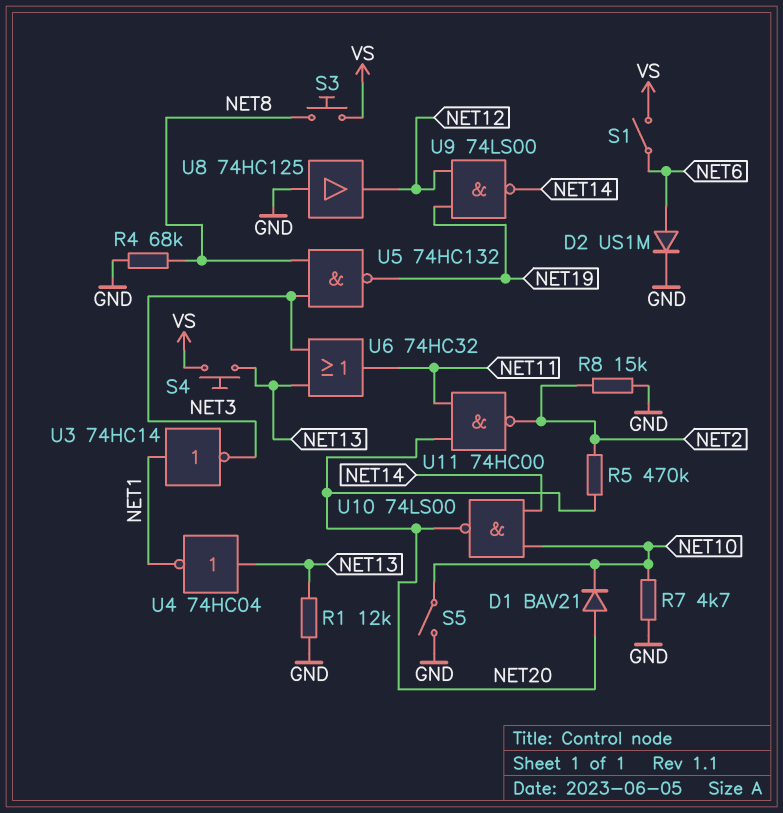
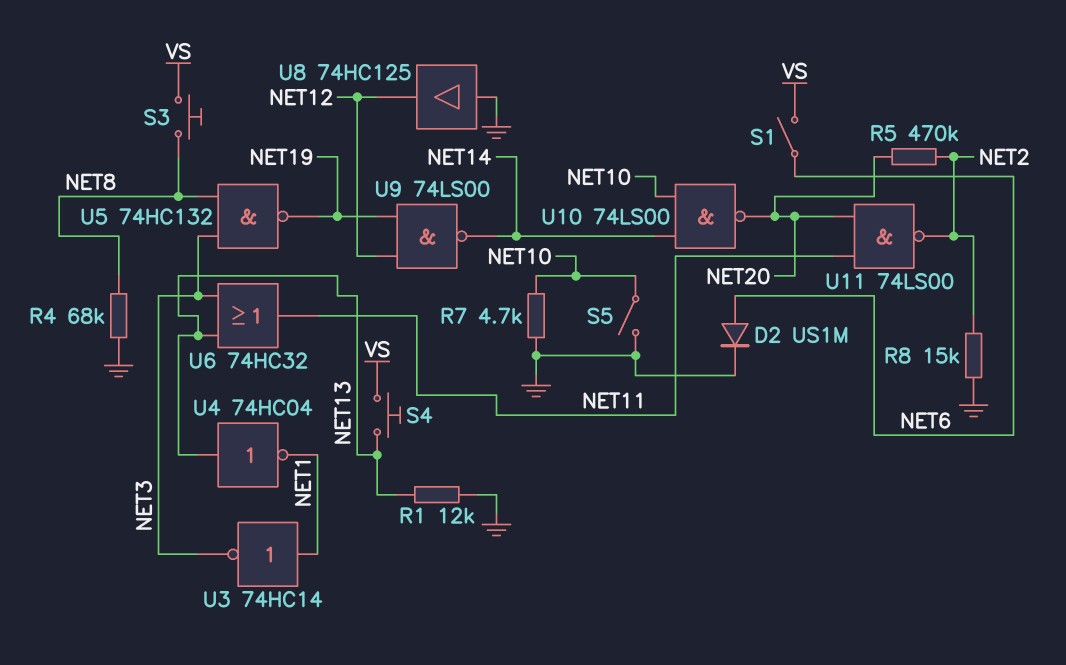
D1: diode BAV21 (A NET20, K NET10) -> none
U11: NAND 74HC00 (in NET11, in NET20, out NET2) -> NAND 74LS00 (in NET11, in NET20, out NET2)

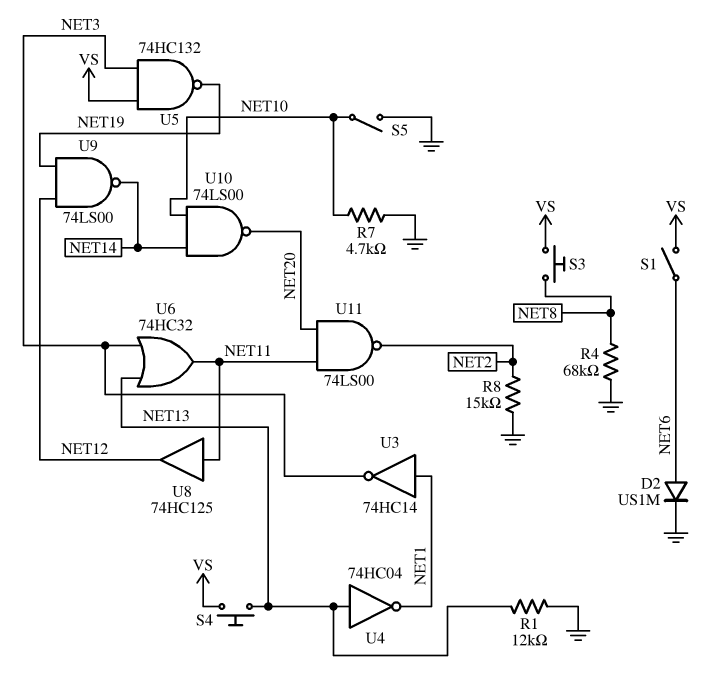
R5: 470k (NET2, NET20) -> none
U5: NAND 74HC132 (in NET3, in NET8, out NET19) -> NAND 74HC132 (in NET3, in VS, out NET19)
U8: buffer 74HC125 (in GND, out NET12) -> buffer 74HC125 (in NET11, out NET12)

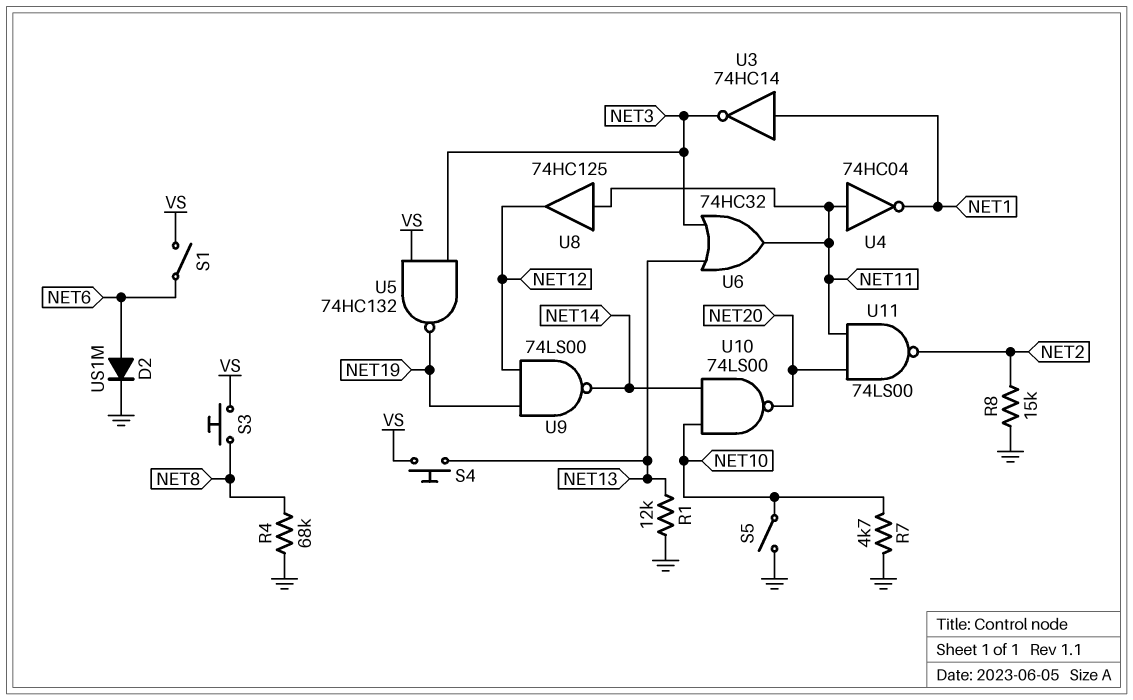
U4: NOT 74HC04 (in NET13, out NET1) -> NOT 74HC04 (in NET11, out NET1)

